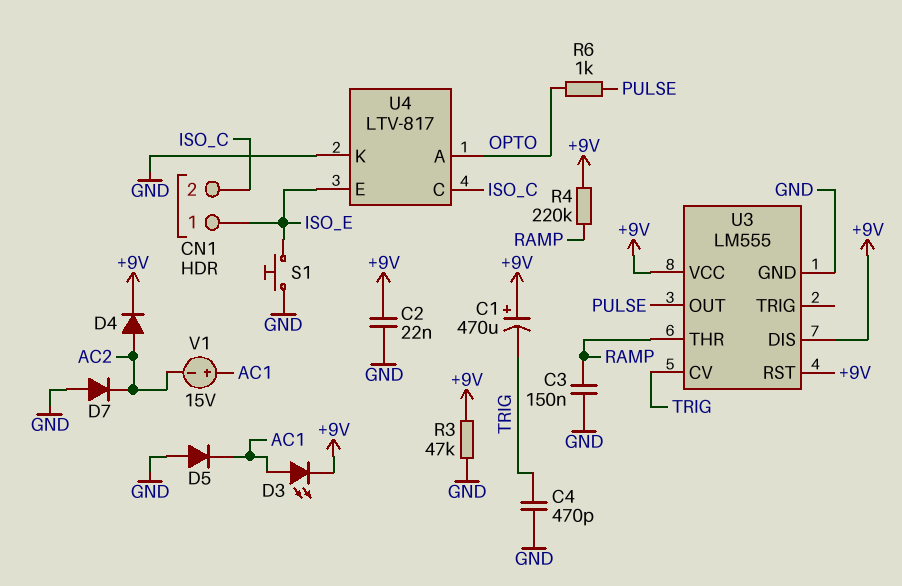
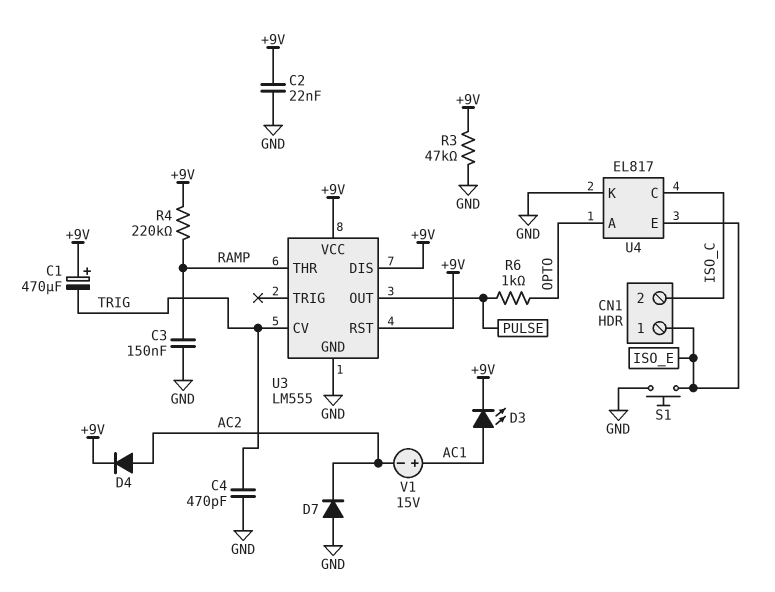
D5: diode (A GND, K AC1) -> none
U4: LTV-817 -> EL817

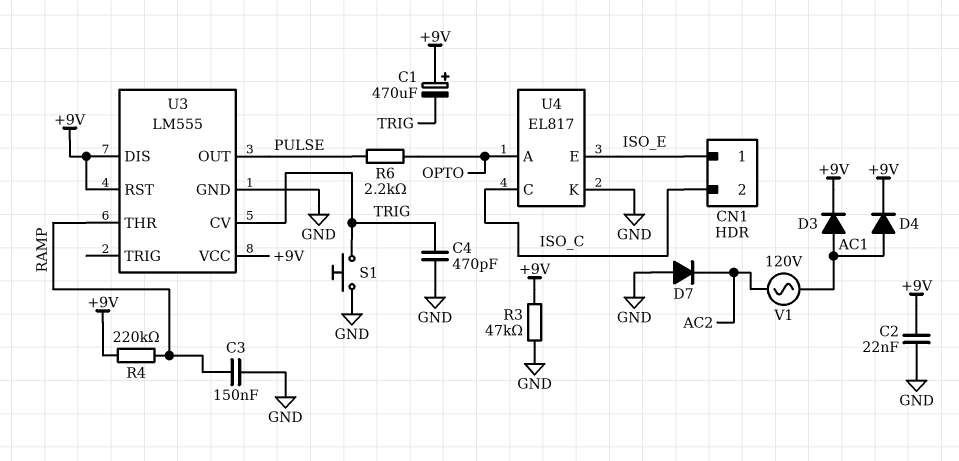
D3: LED (A AC1, K +9V) -> diode (A AC1, K +9V)
D4: diode (A AC2, K +9V) -> diode (A AC1, K +9V)
R6: 1k (OPTO, PULSE) -> 2.2k (OPTO, PULSE)
S1: button (GND, ISO_E) -> button (GND, TRIG)
V1: 15V (plus AC1, minus AC2) -> AC 120V (AC1, AC2)

